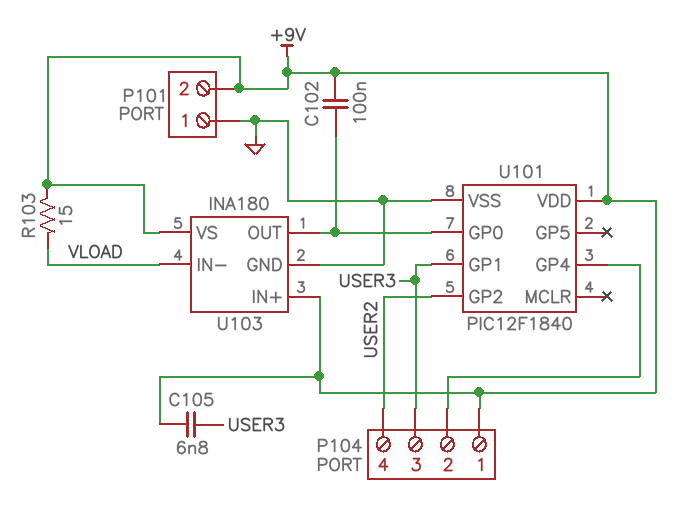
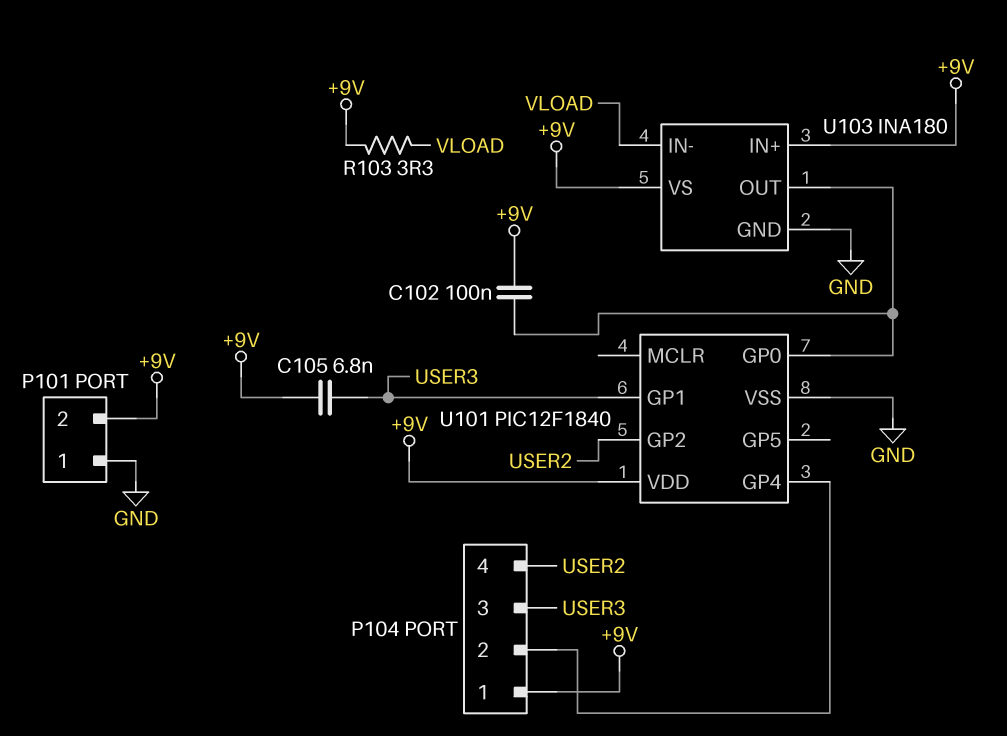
R103: 15 (+9V, VLOAD) -> 3.3 (+9V, VLOAD)

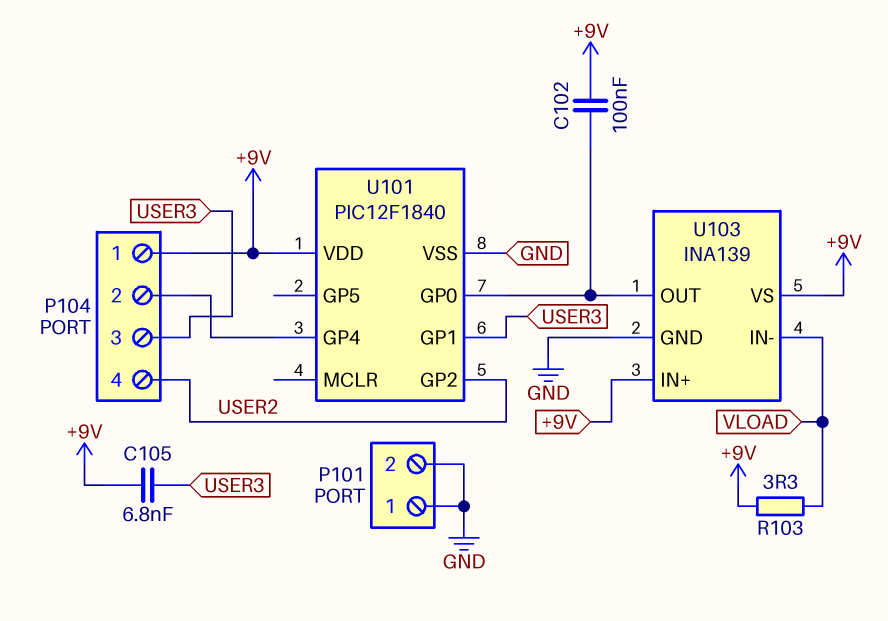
P101 pin 2: +9V -> GND
U103: INA180 -> INA139

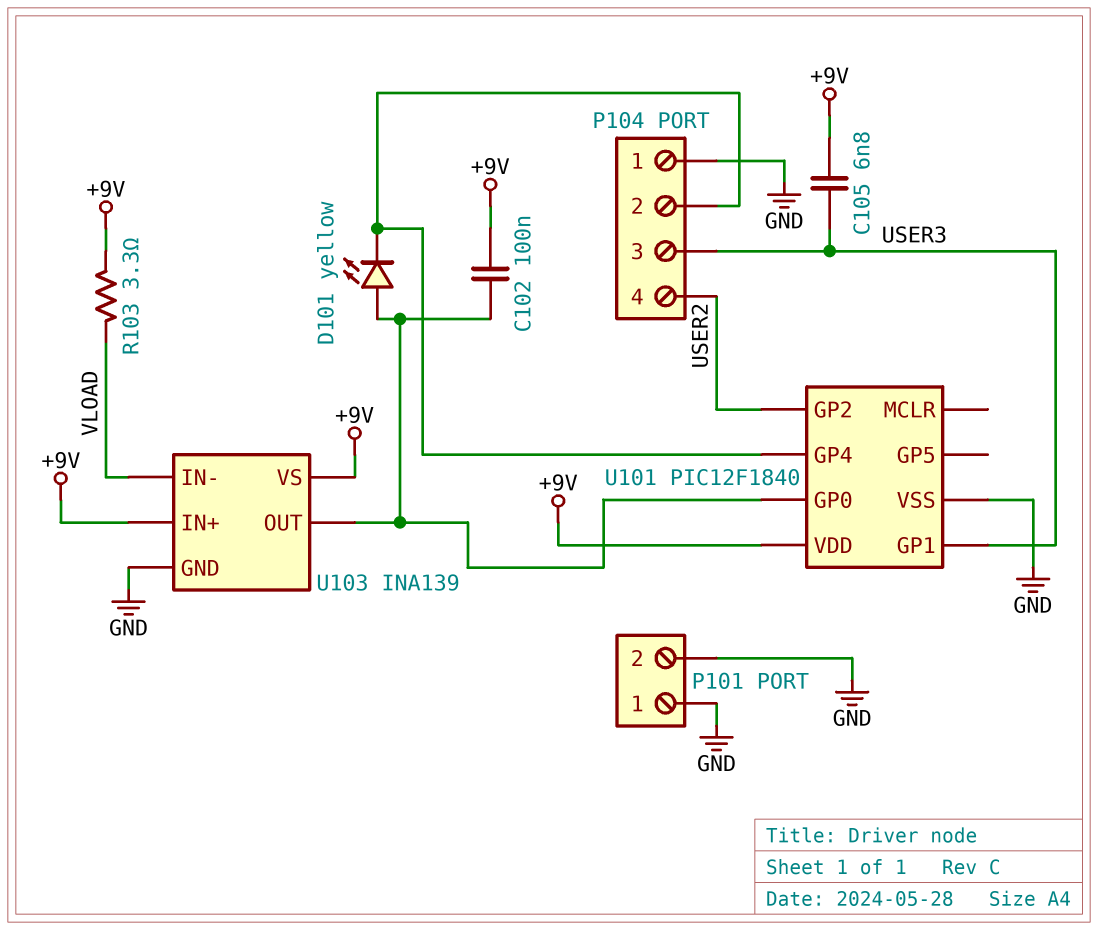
D101: none -> LED yellow (A U101/GP0, K P104/2)
P104 pin 1: +9V -> GND

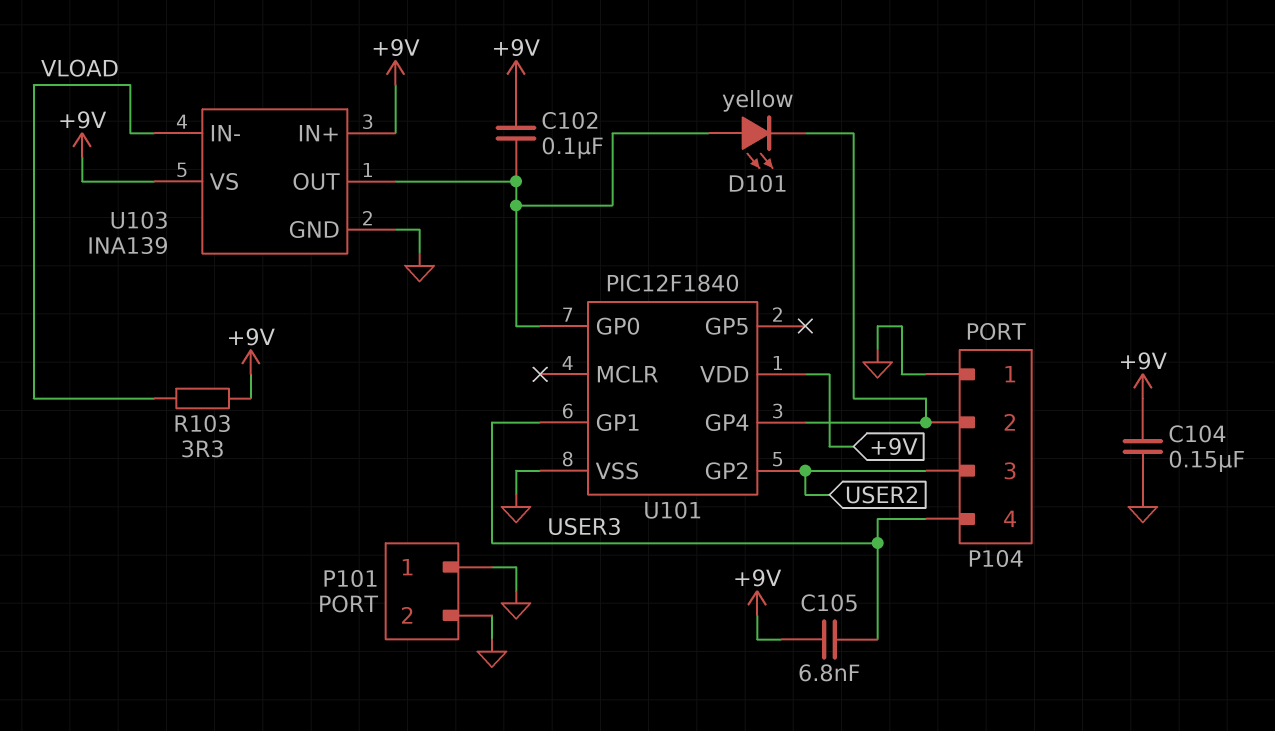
C104: none -> 150nF (+9V, GND)
P104 pin 3: USER3 -> USER2
P104 pin 4: USER2 -> USER3

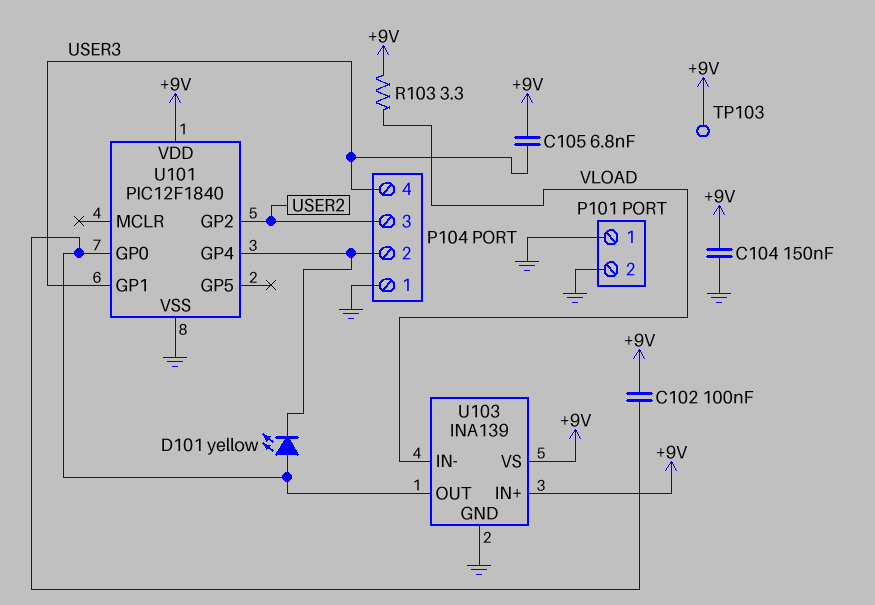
TP103: none -> test point (+9V)

